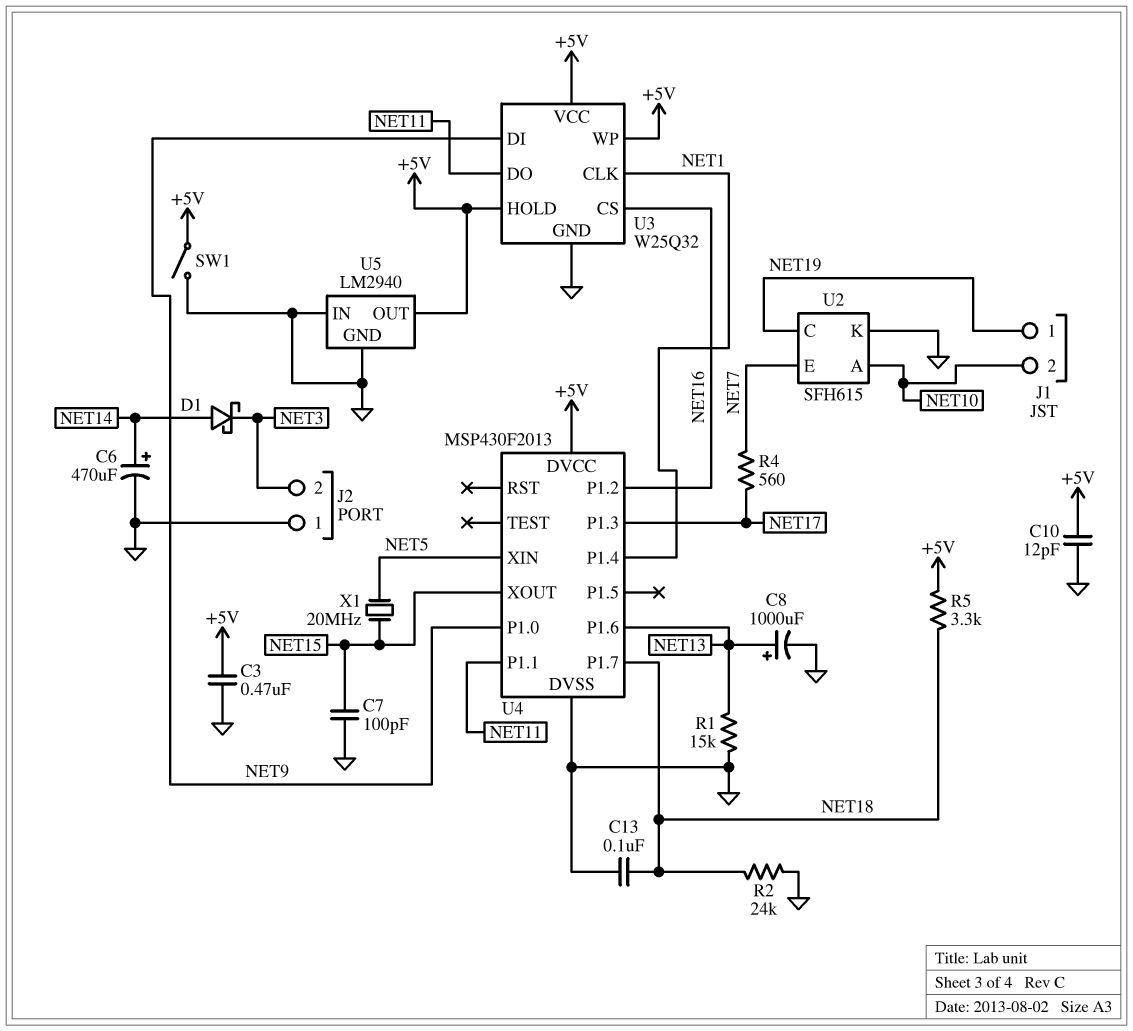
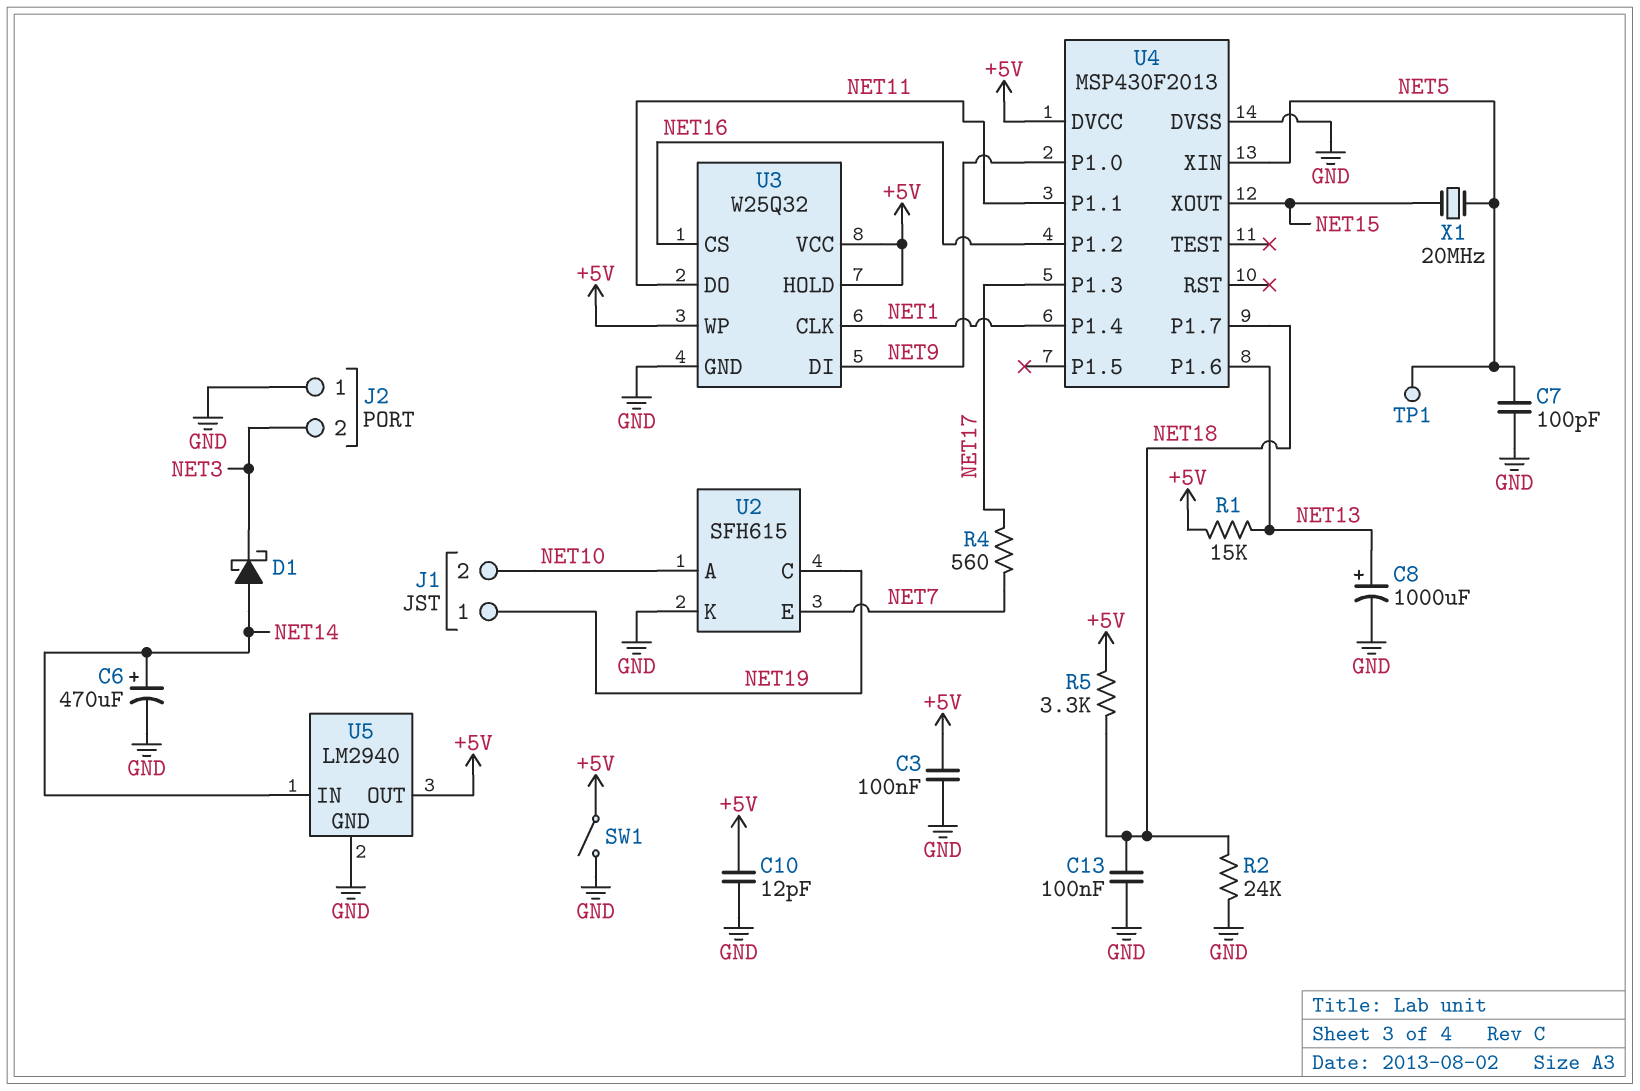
C3: 470nF (+5V, GND) -> 100nF (+5V, GND)
C7: 100pF (GND, NET15) -> 100pF (GND, NET5)
R1: 15k (GND, NET13) -> 15k (+5V, NET13)
TP1: none -> test point (NET5)
U5 pin IN: GND -> NET14

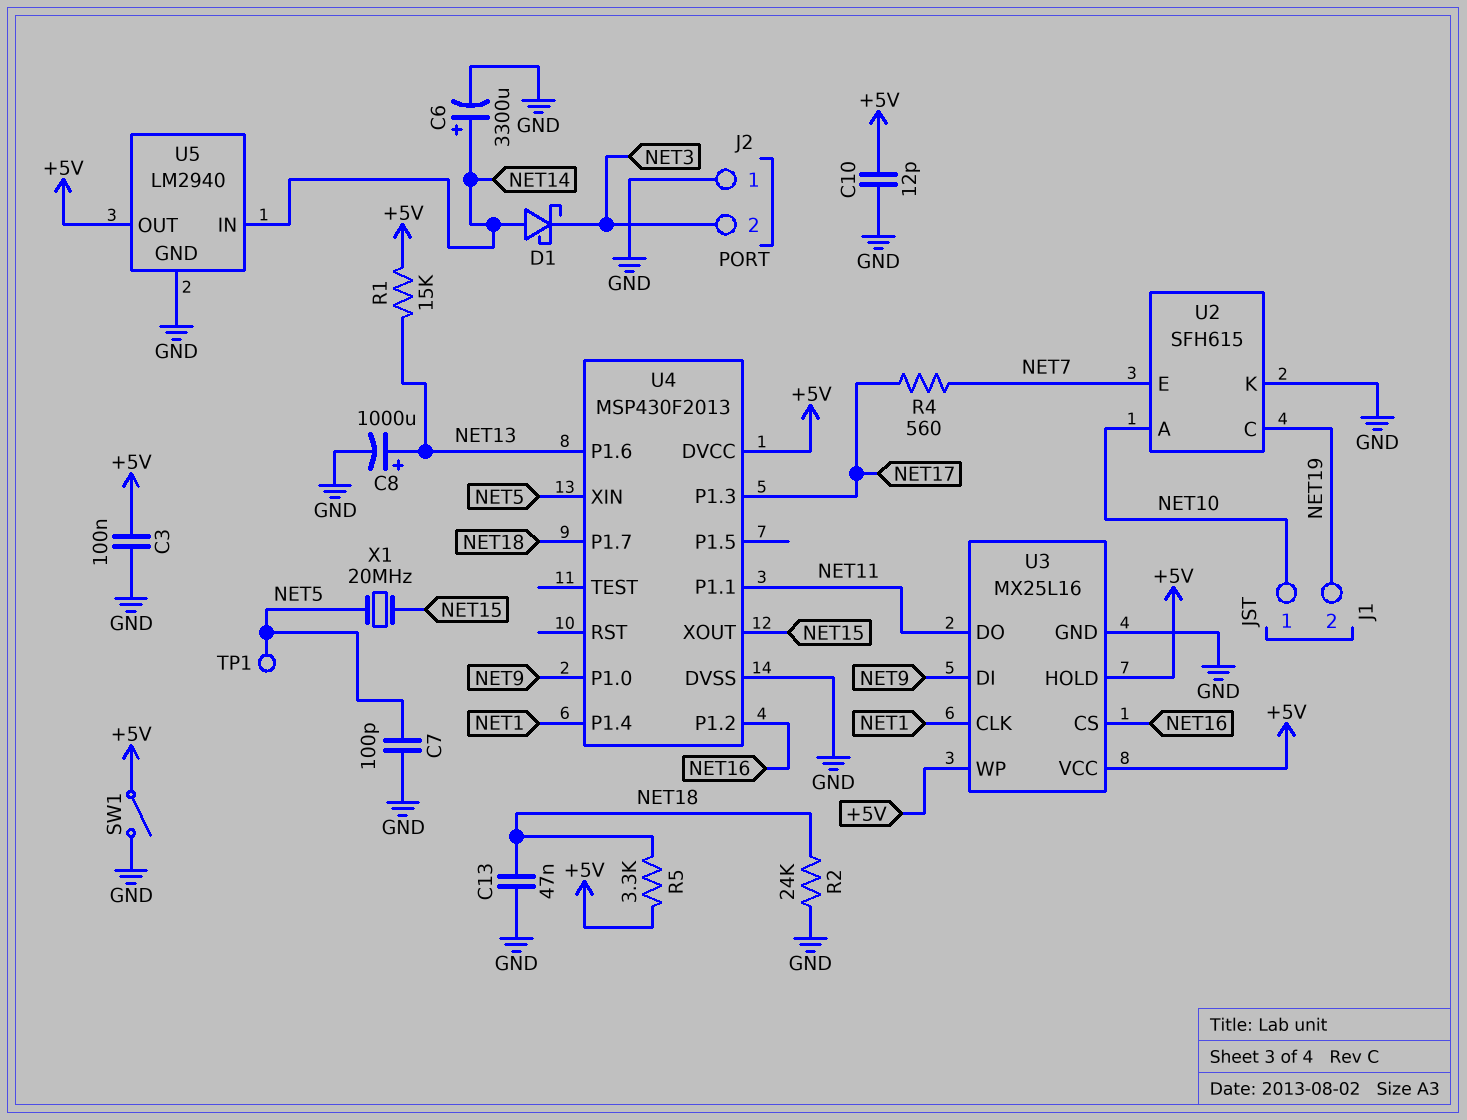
C6: 470uF (plus NET14, minus GND) -> 3300uF (plus NET14, minus GND)
C13: 100nF (GND, NET18) -> 47nF (GND, NET18)
J1 pin 1: NET19 -> NET10
J1 pin 2: NET10 -> NET19
U3: W25Q32 -> MX25L16

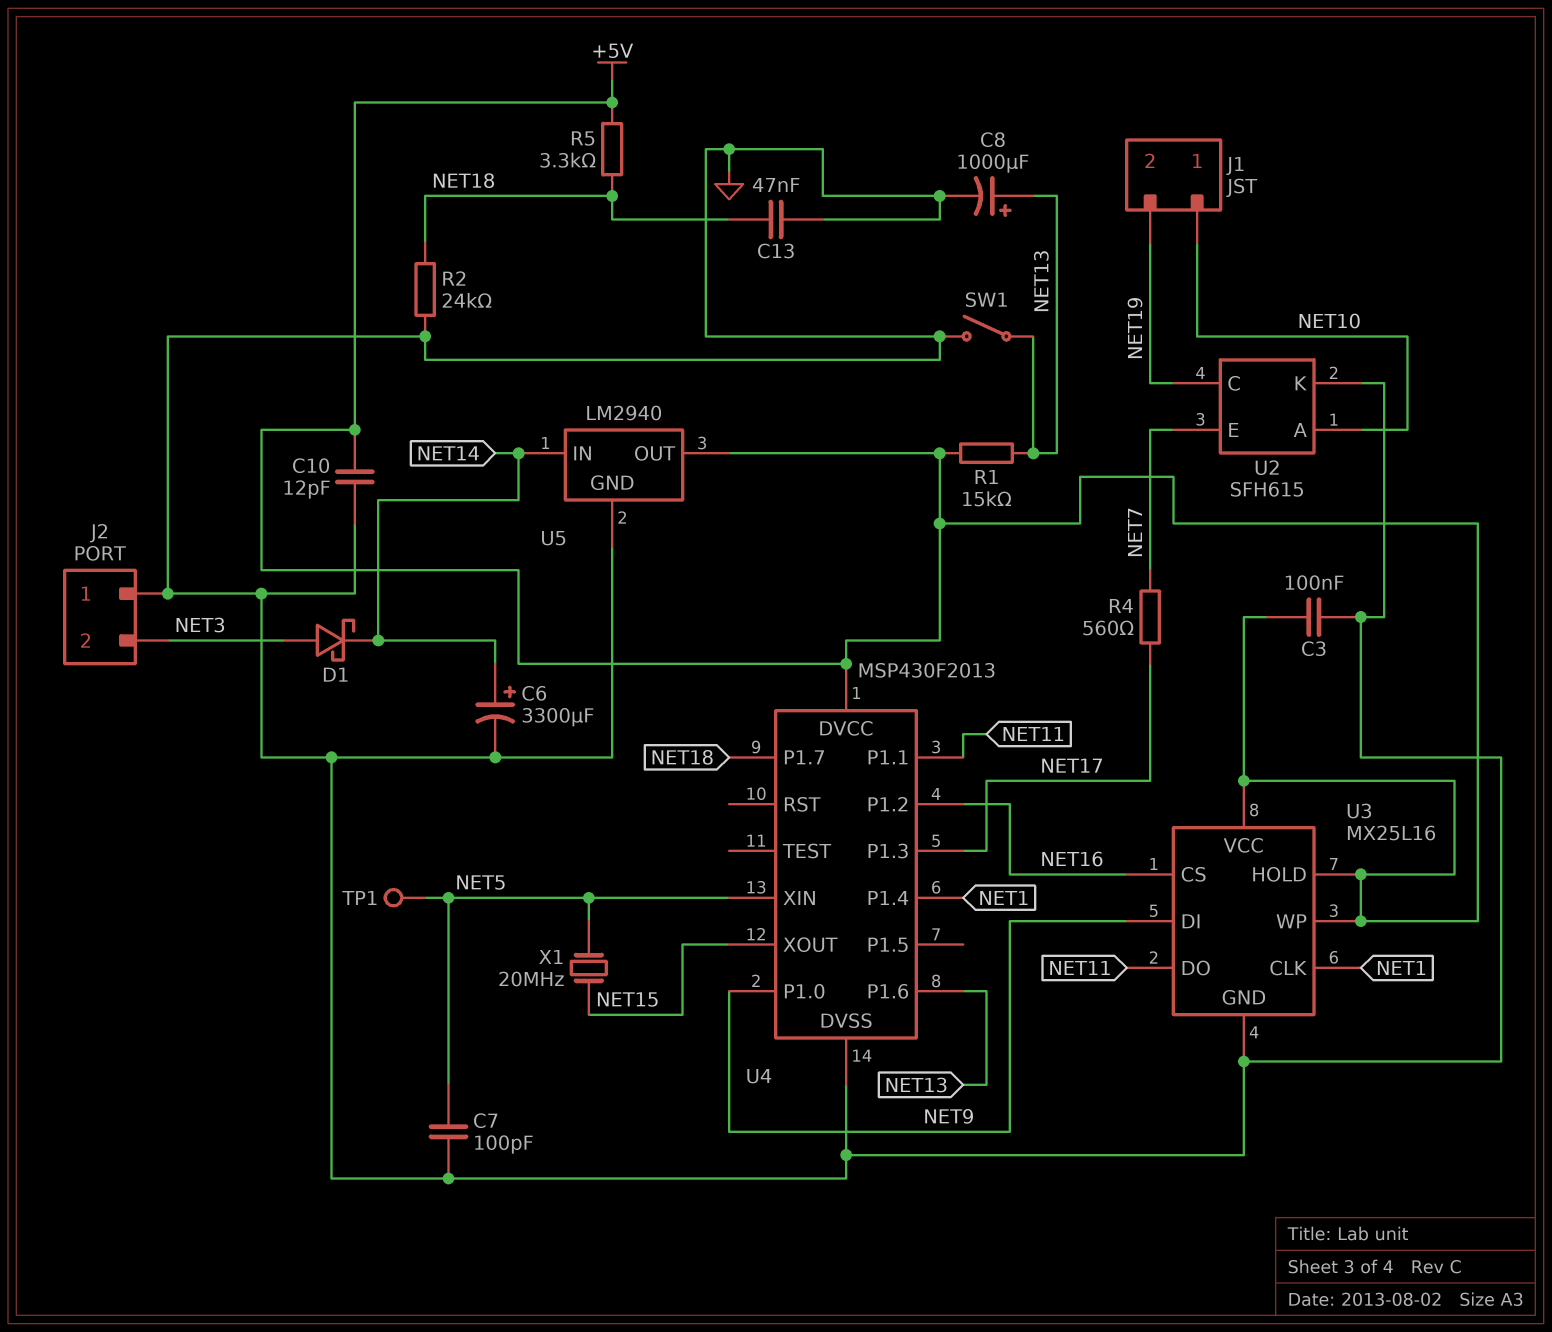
D1: schottky (A NET14, K NET3) -> schottky (A NET3, K NET14)
SW1: switch (+5V, GND) -> switch (GND, NET13)

